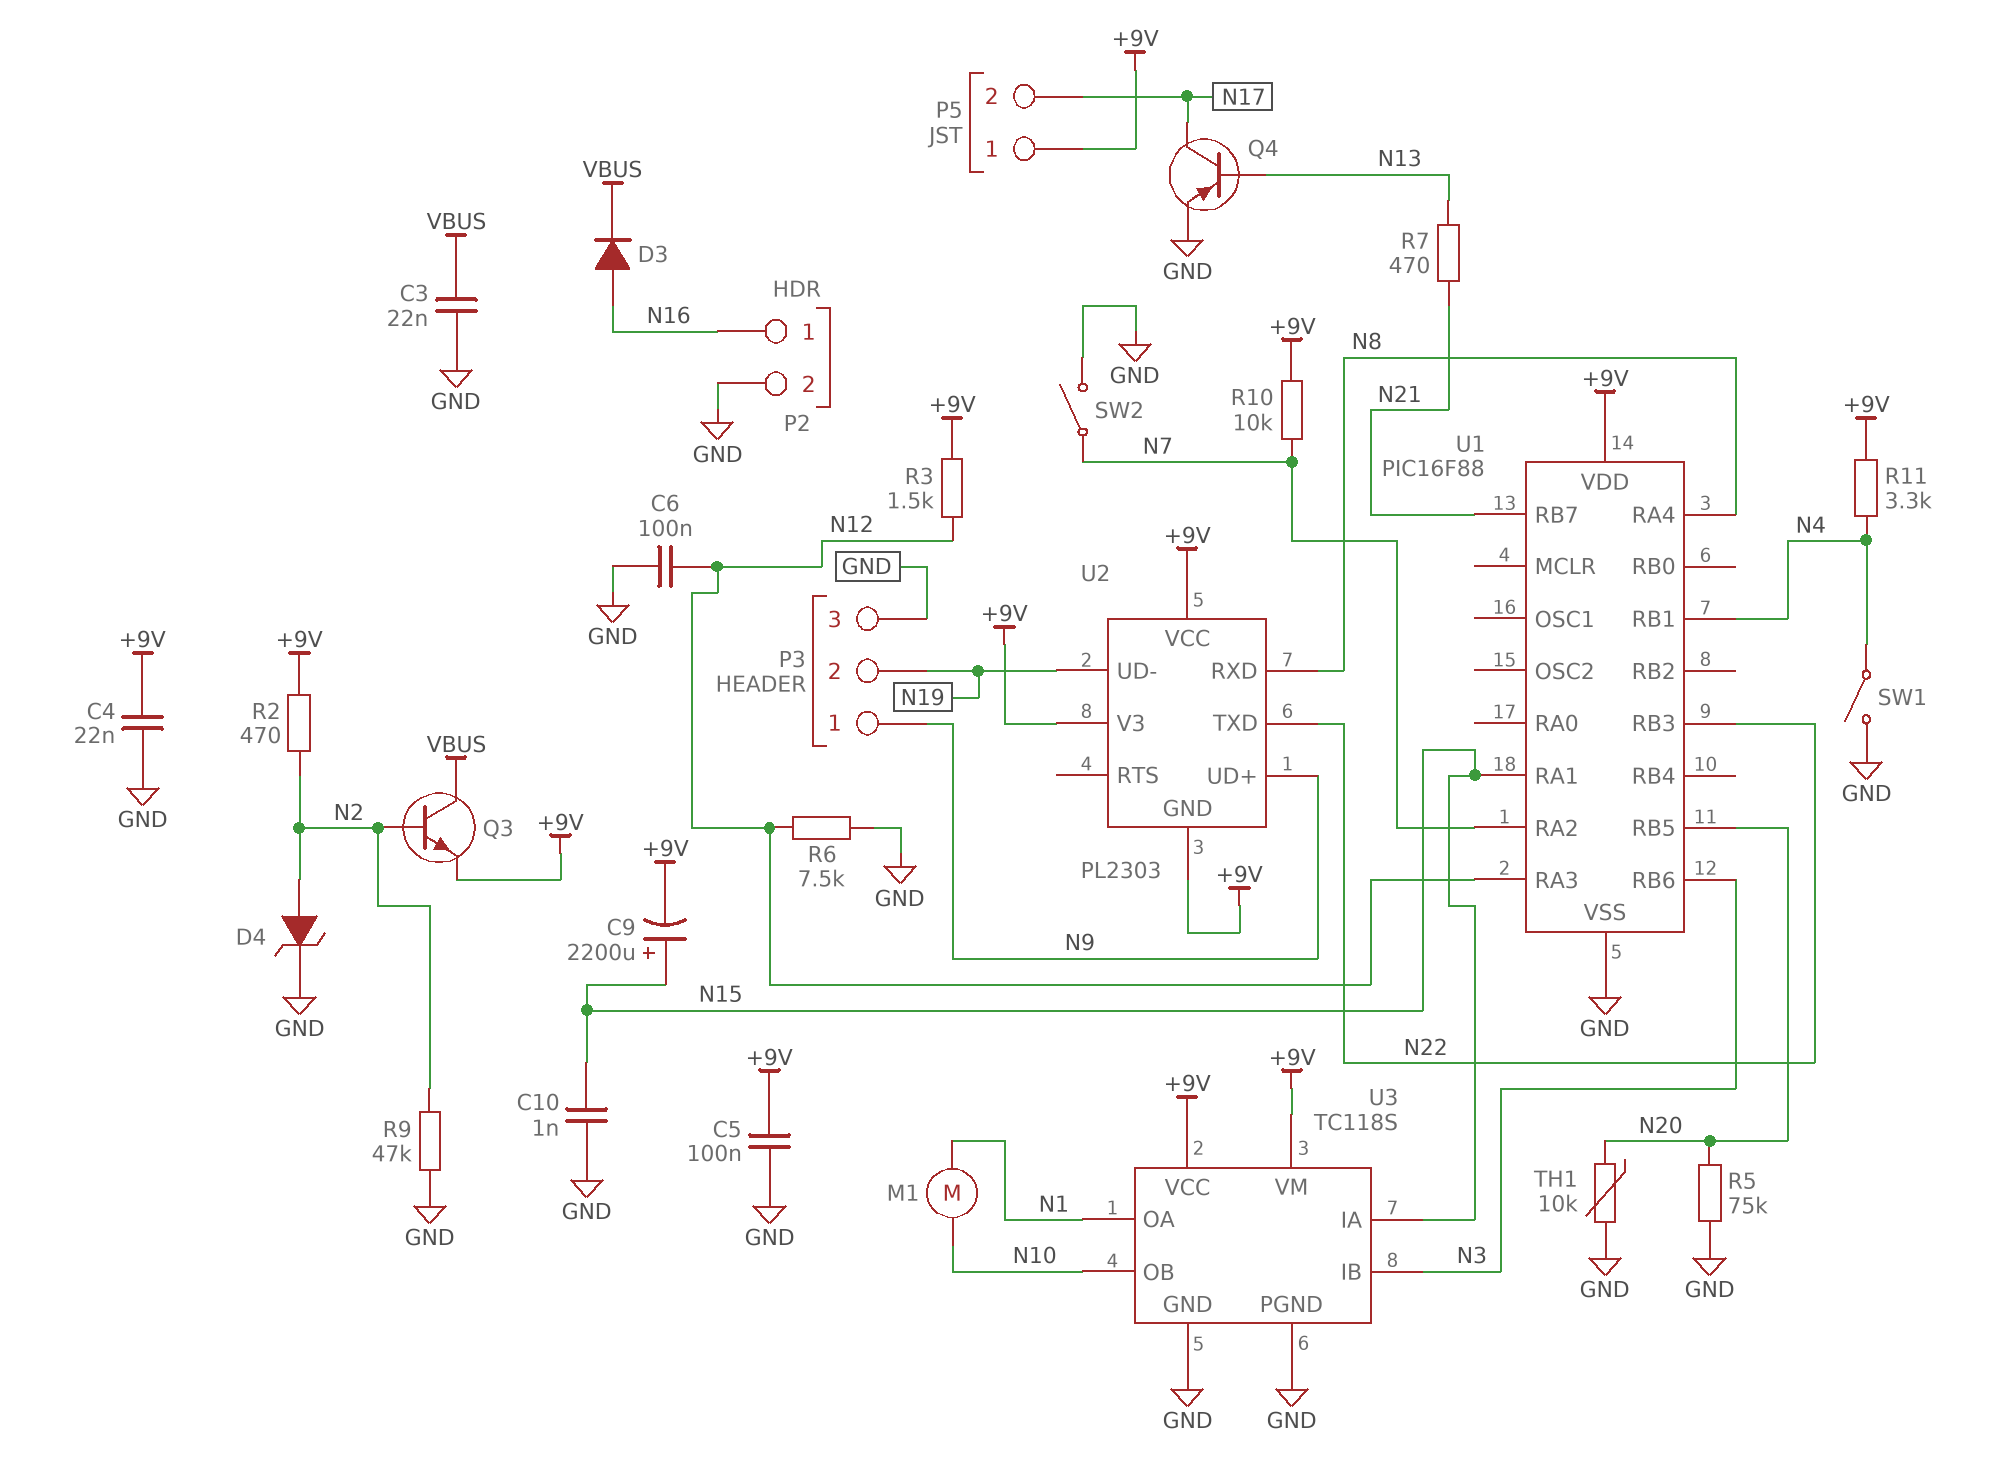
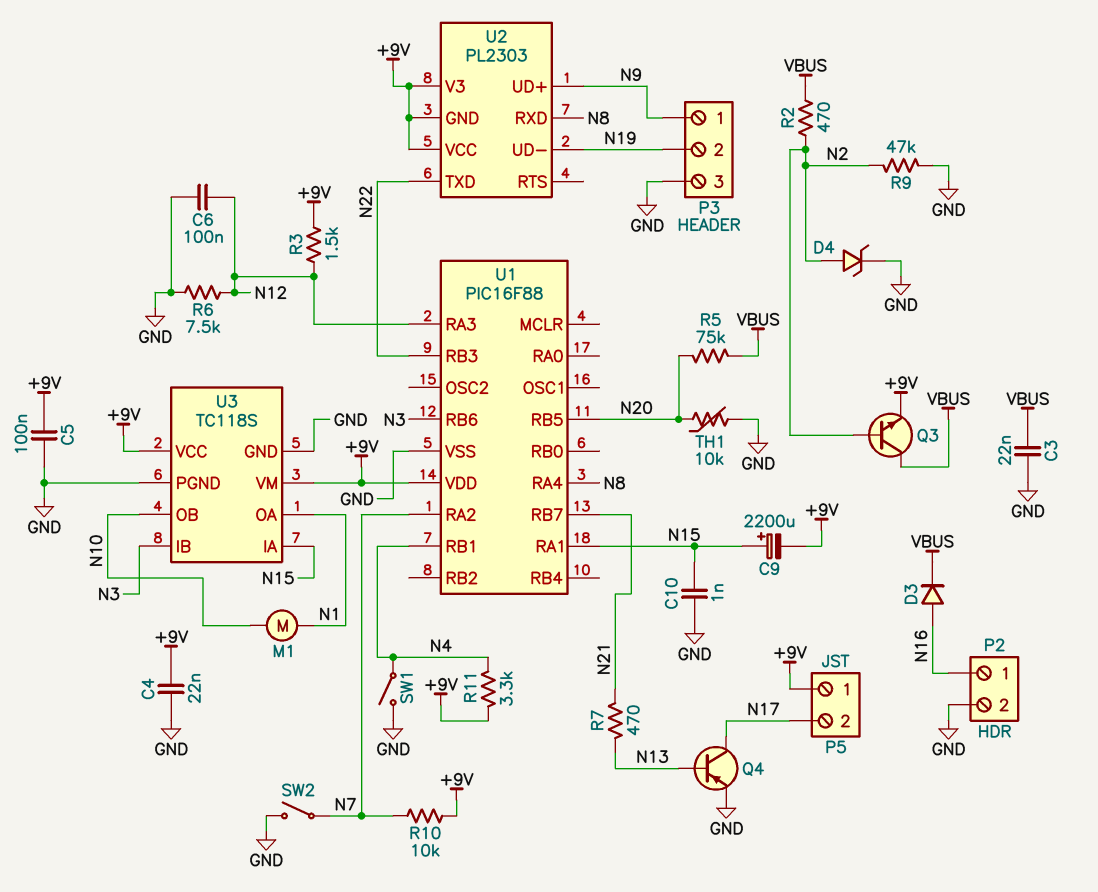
R2: 470 (+9V, N2) -> 470 (N2, VBUS)
R5: 75k (GND, N20) -> 75k (N20, VBUS)

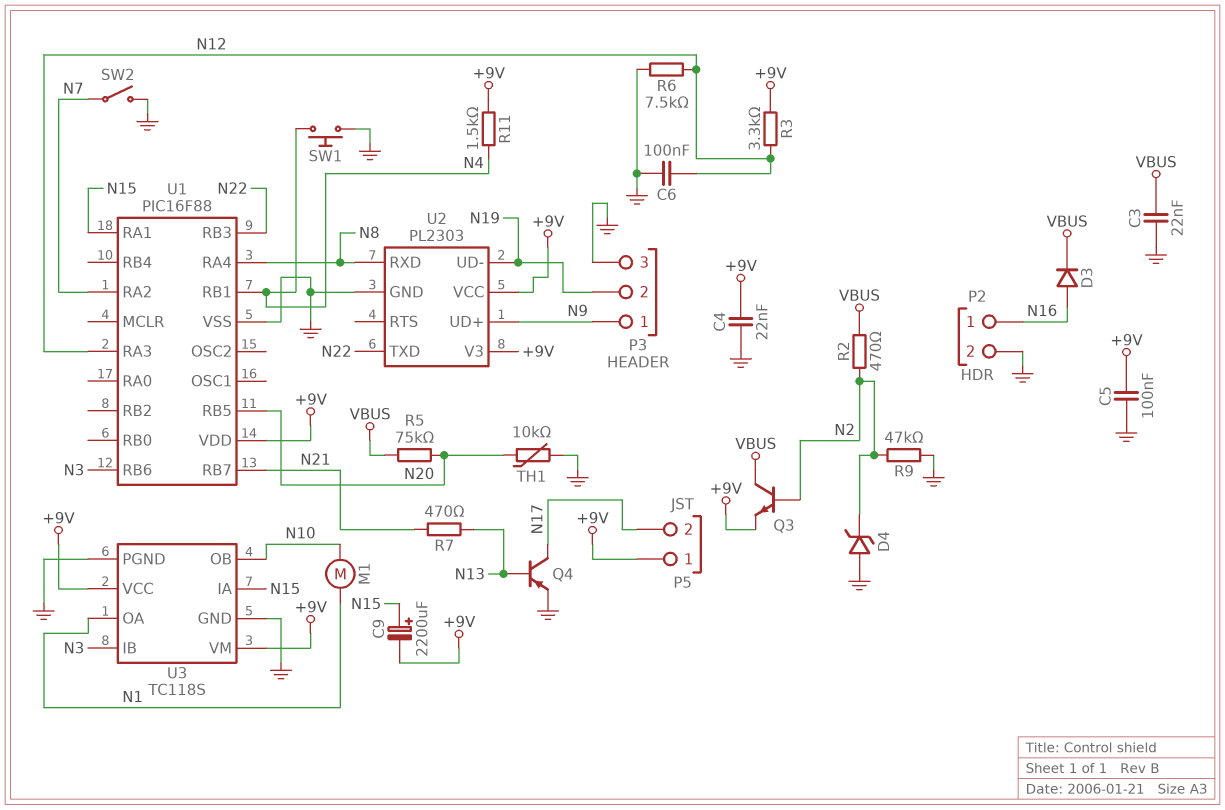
C10: 1nF (GND, N15) -> none
D4: zener (A N2, K GND) -> zener (A GND, K N2)
R3: 1.5k (+9V, N12) -> 3.3k (+9V, N12)
R10: 10k (+9V, N7) -> none
R11: 3.3k (+9V, N4) -> 1.5k (+9V, N4)
SW1: switch (GND, N4) -> button (GND, N4)
U2 pin GND: +9V -> GND

